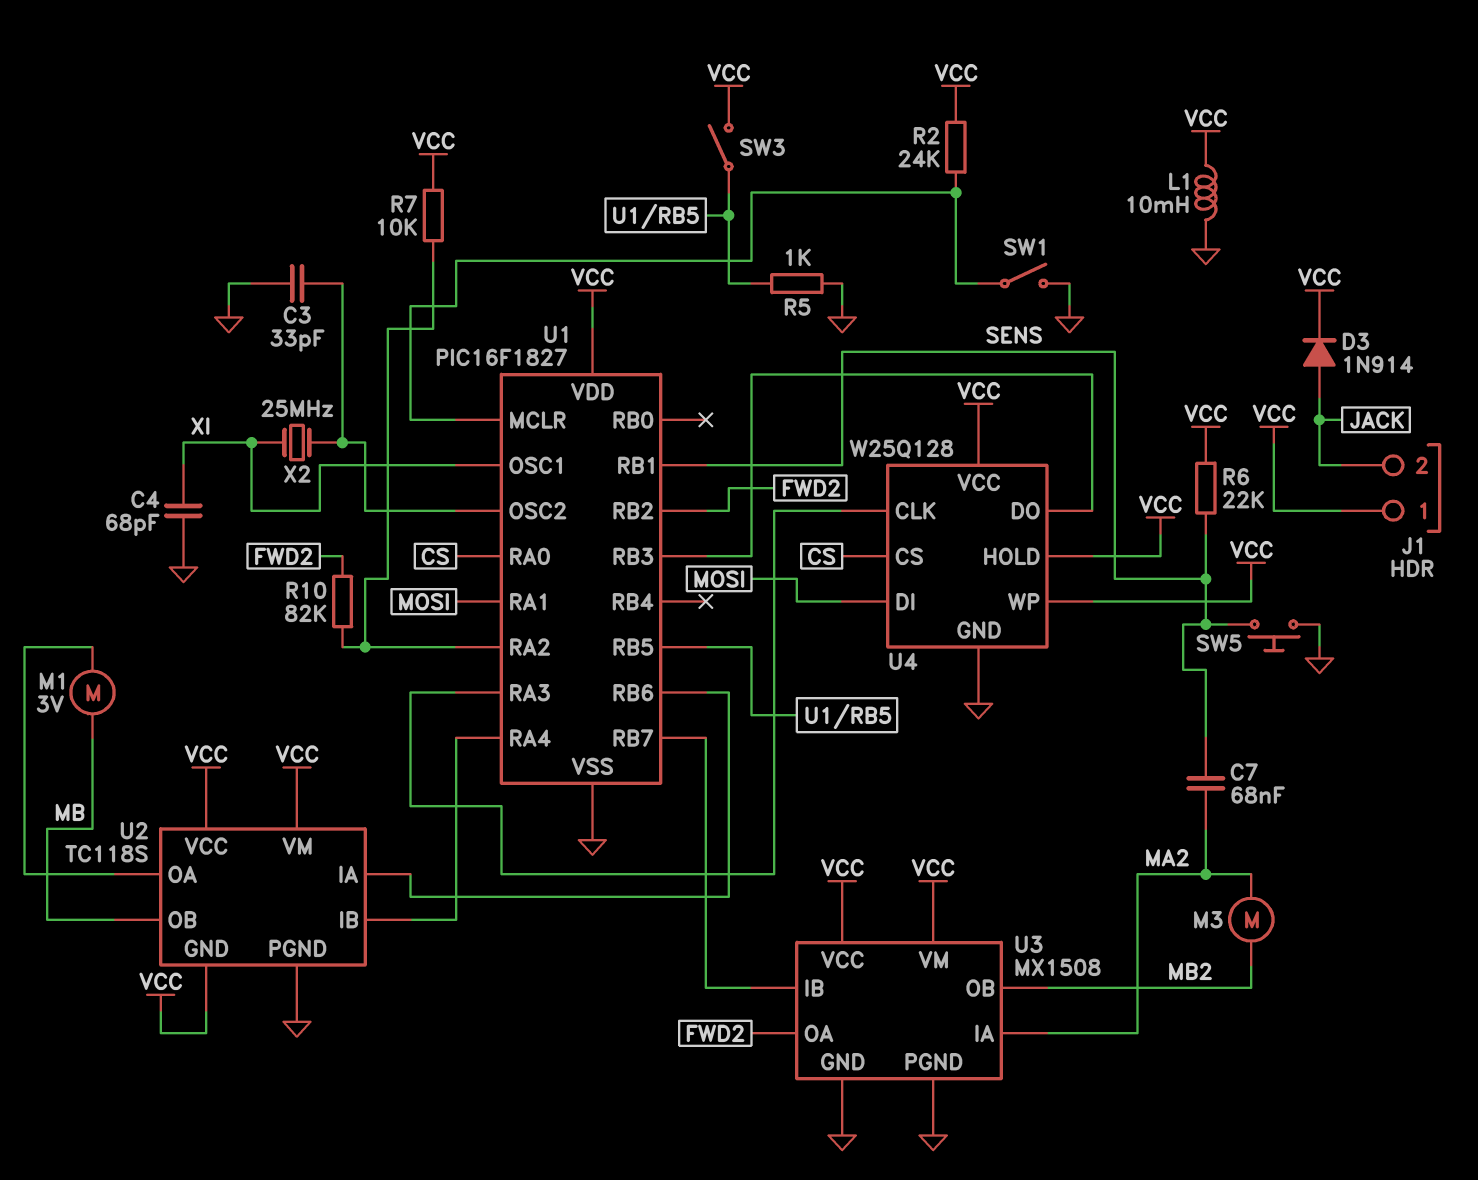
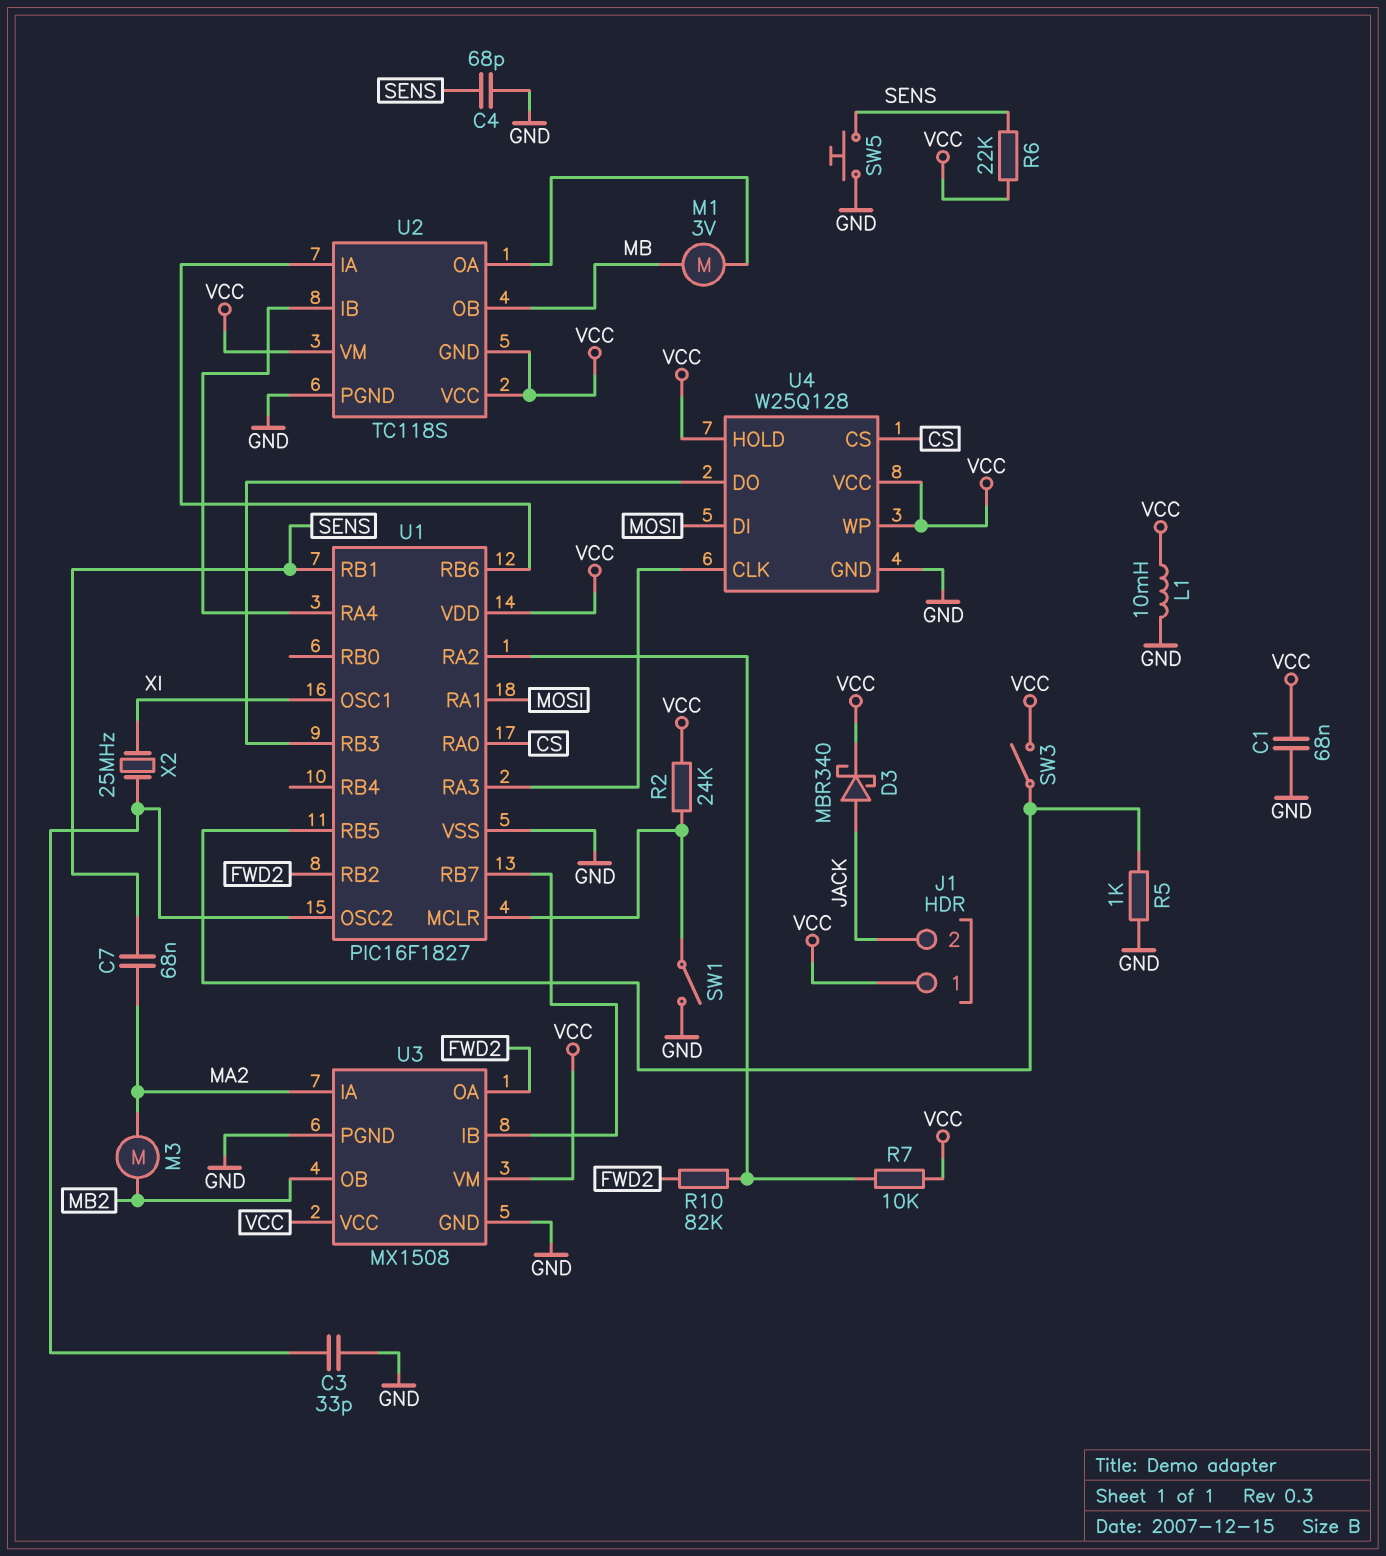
C1: none -> 68nF (GND, VCC)
C4: 68pF (GND, XI) -> 68pF (GND, SENS)
D3: diode 1N914 (A JACK, K VCC) -> schottky MBR340 (A JACK, K VCC)

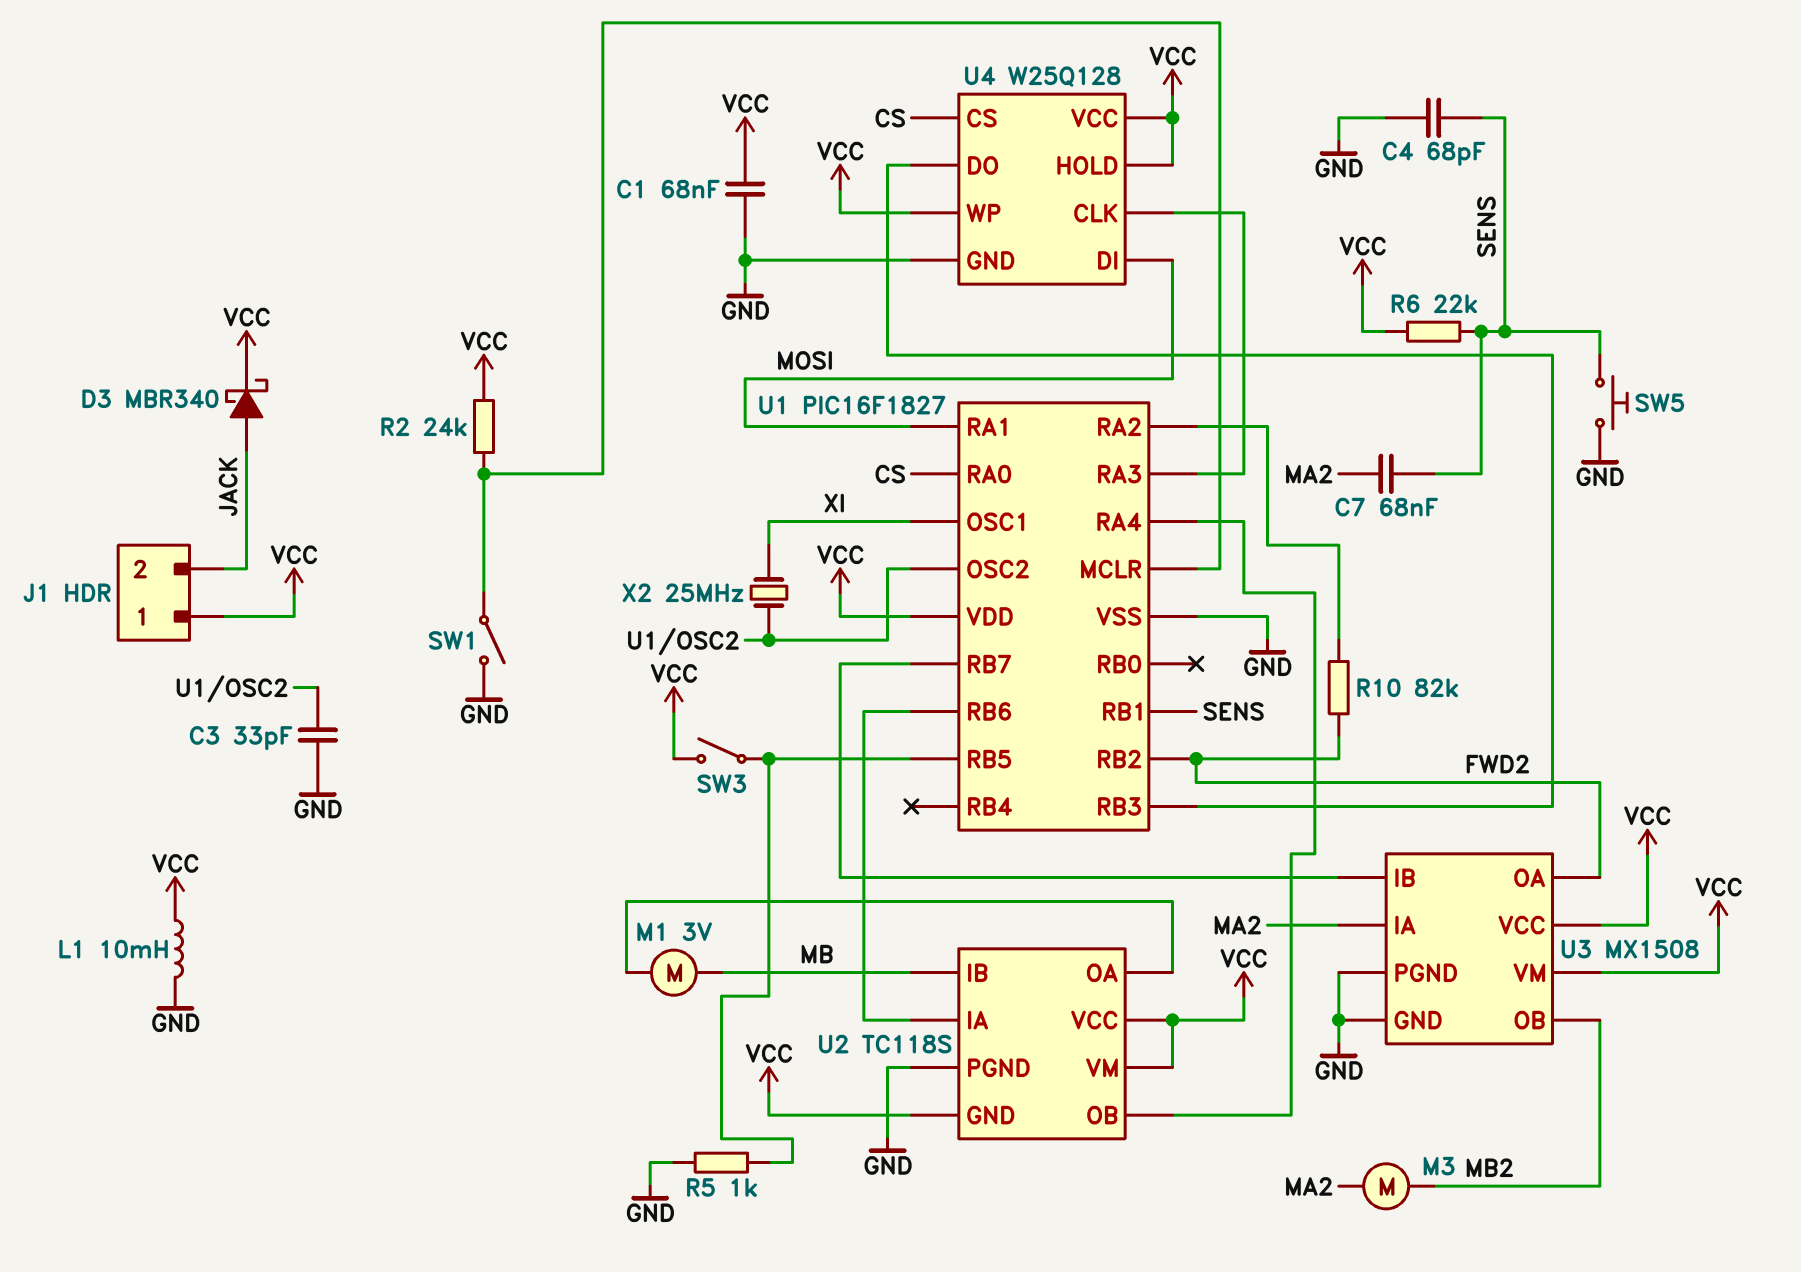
R7: 10k (U1/RA2, VCC) -> none
U2 pin IB: U1/RA4 -> MB
U2 pin OB: MB -> U1/RA4

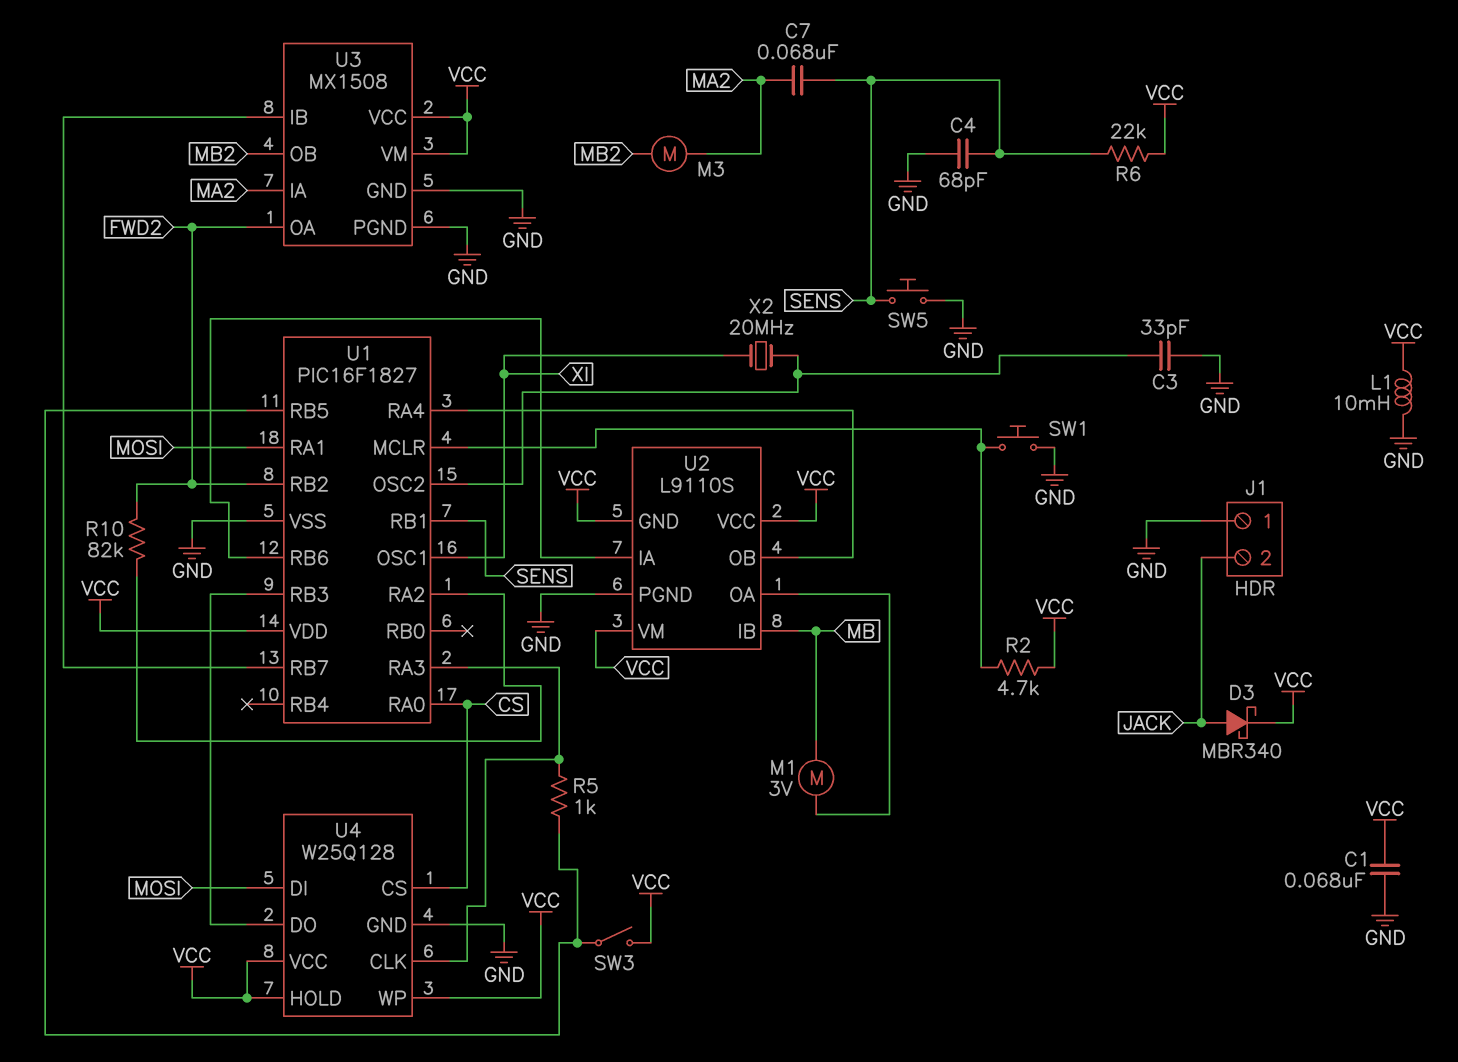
J1 pin 1: VCC -> GND
R2: 24k (U1/MCLR, VCC) -> 4.7k (U1/MCLR, VCC)
R5: 1k (GND, U1/RB5) -> 1k (U1/RA3, U1/RB5)
SW1: switch (GND, U1/MCLR) -> button (GND, U1/MCLR)
U2: TC118S -> L9110S
X2: 25MHz (U1/OSC2, XI) -> 20MHz (U1/OSC2, XI)

